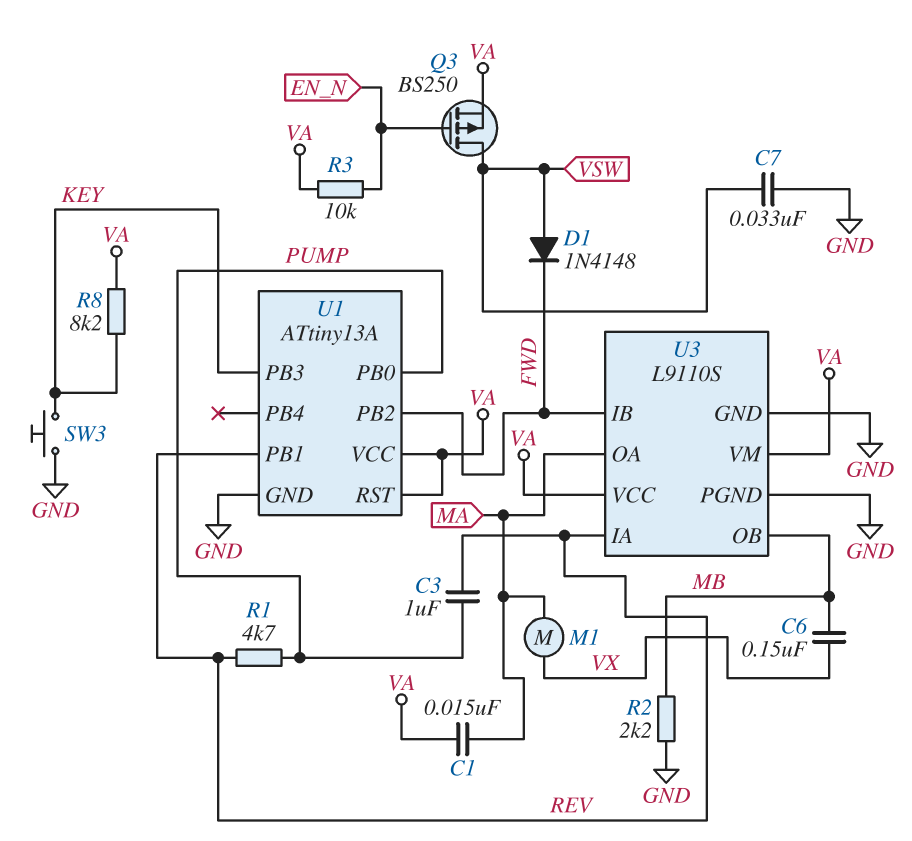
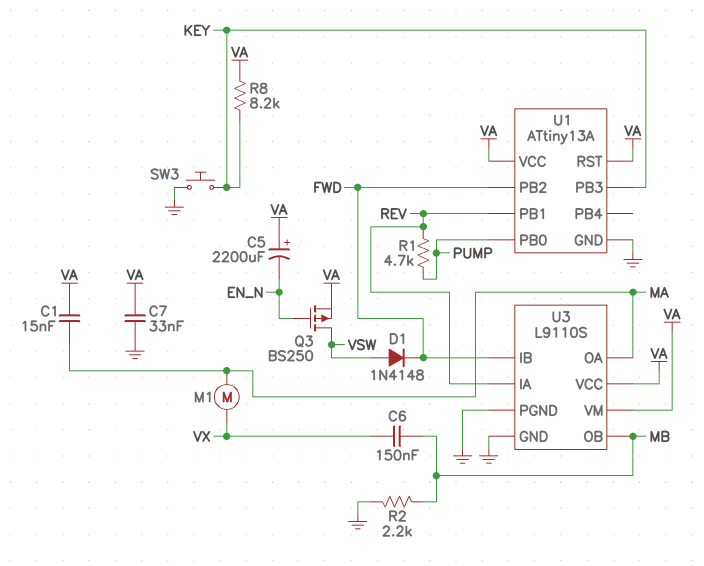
C3: 1uF (PUMP, REV) -> none
C5: none -> 2200uF (plus VA, minus EN_N)
C7: 33nF (GND, VSW) -> 33nF (GND, VA)
R3: 10k (EN_N, VA) -> none

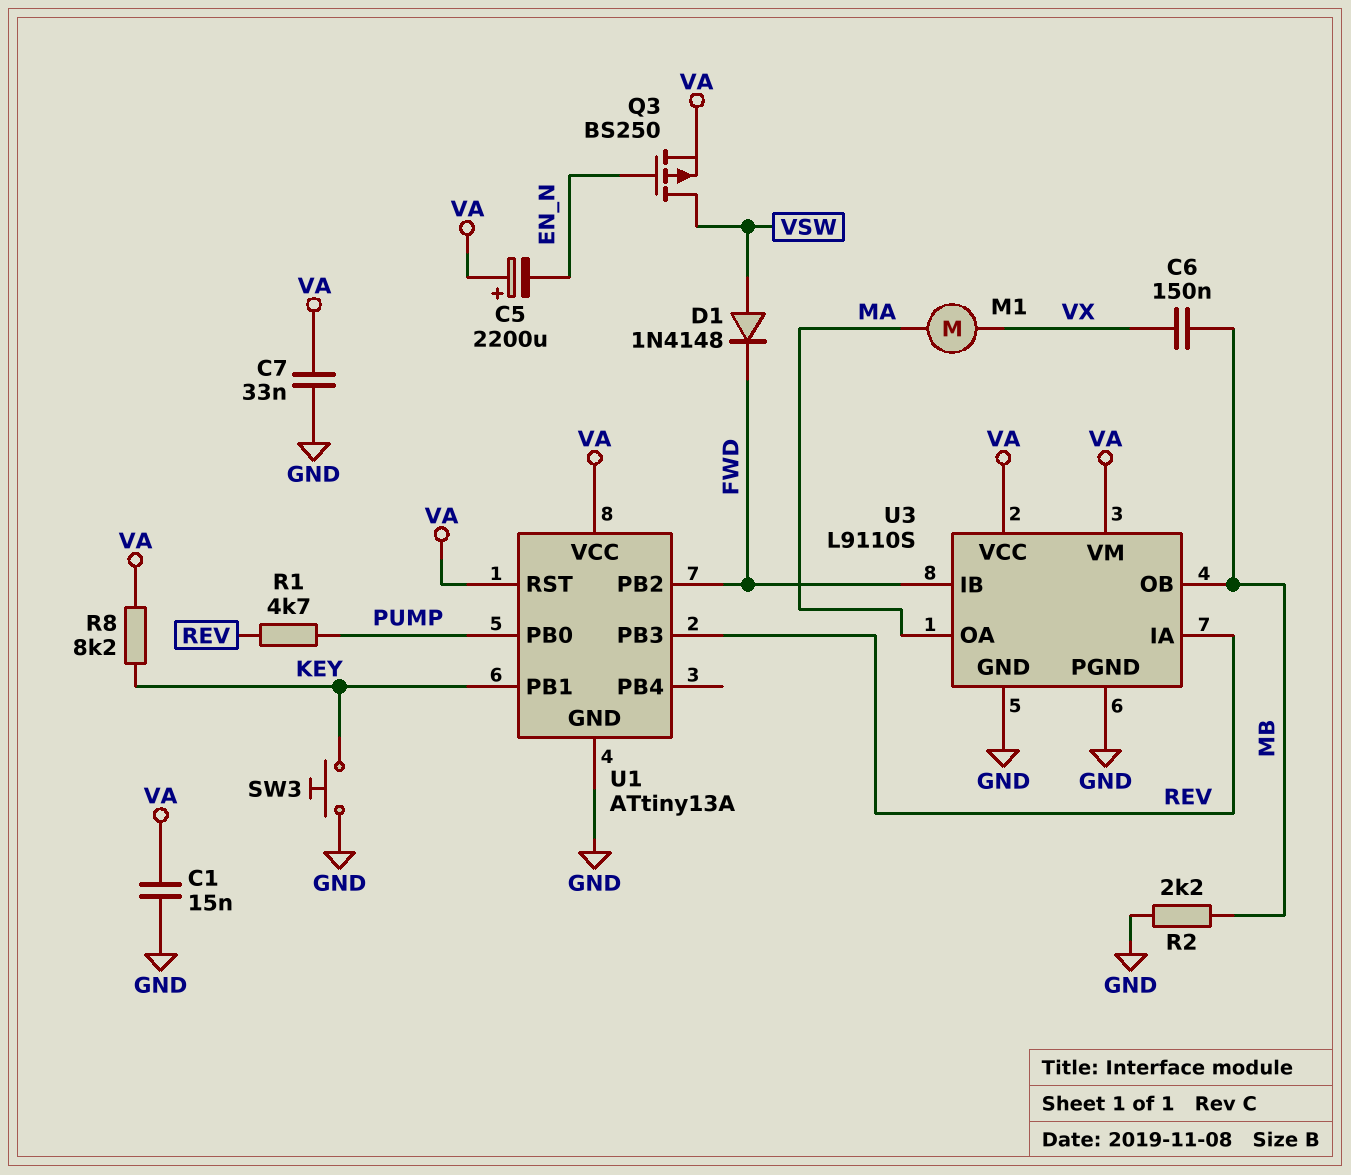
C1: 15nF (MA, VA) -> 15nF (GND, VA)
U1 pin PB1: REV -> KEY
U1 pin PB3: KEY -> REV

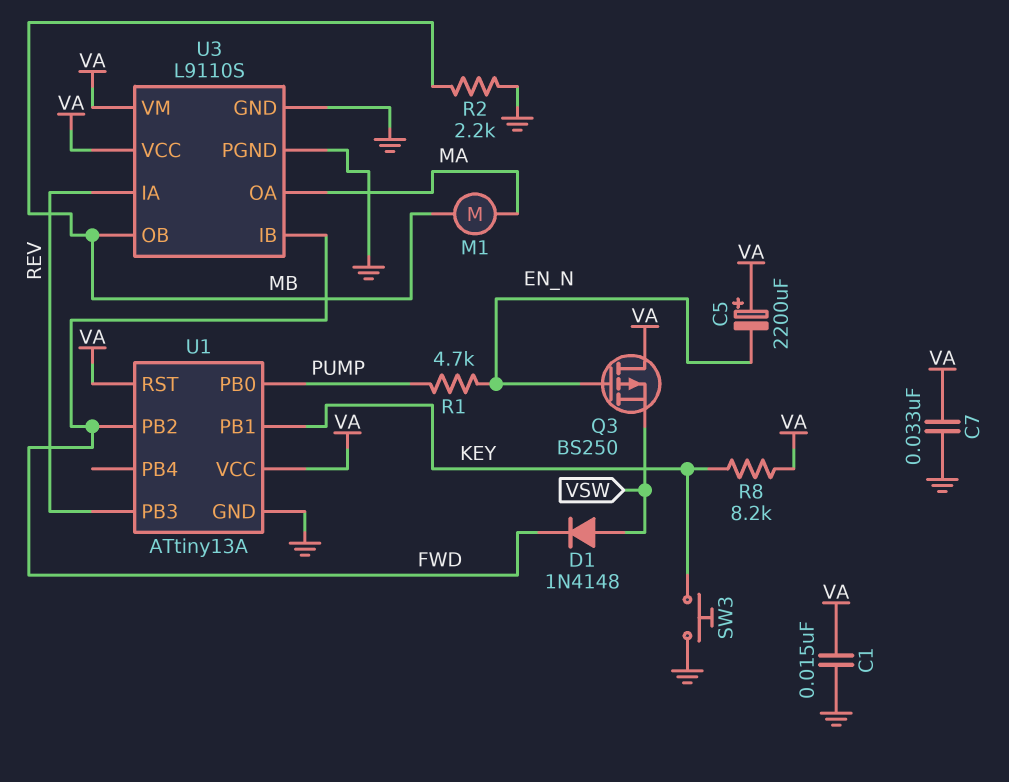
C6: 150nF (MB, VX) -> none
M1: motor (MA, VX) -> motor (MA, MB)
Q3: PMOS BS250 (G EN_N, D VSW, S VA) -> PMOS BS250 (G EN_N, D VA, S VSW)
R1: 4.7k (PUMP, REV) -> 4.7k (EN_N, PUMP)

